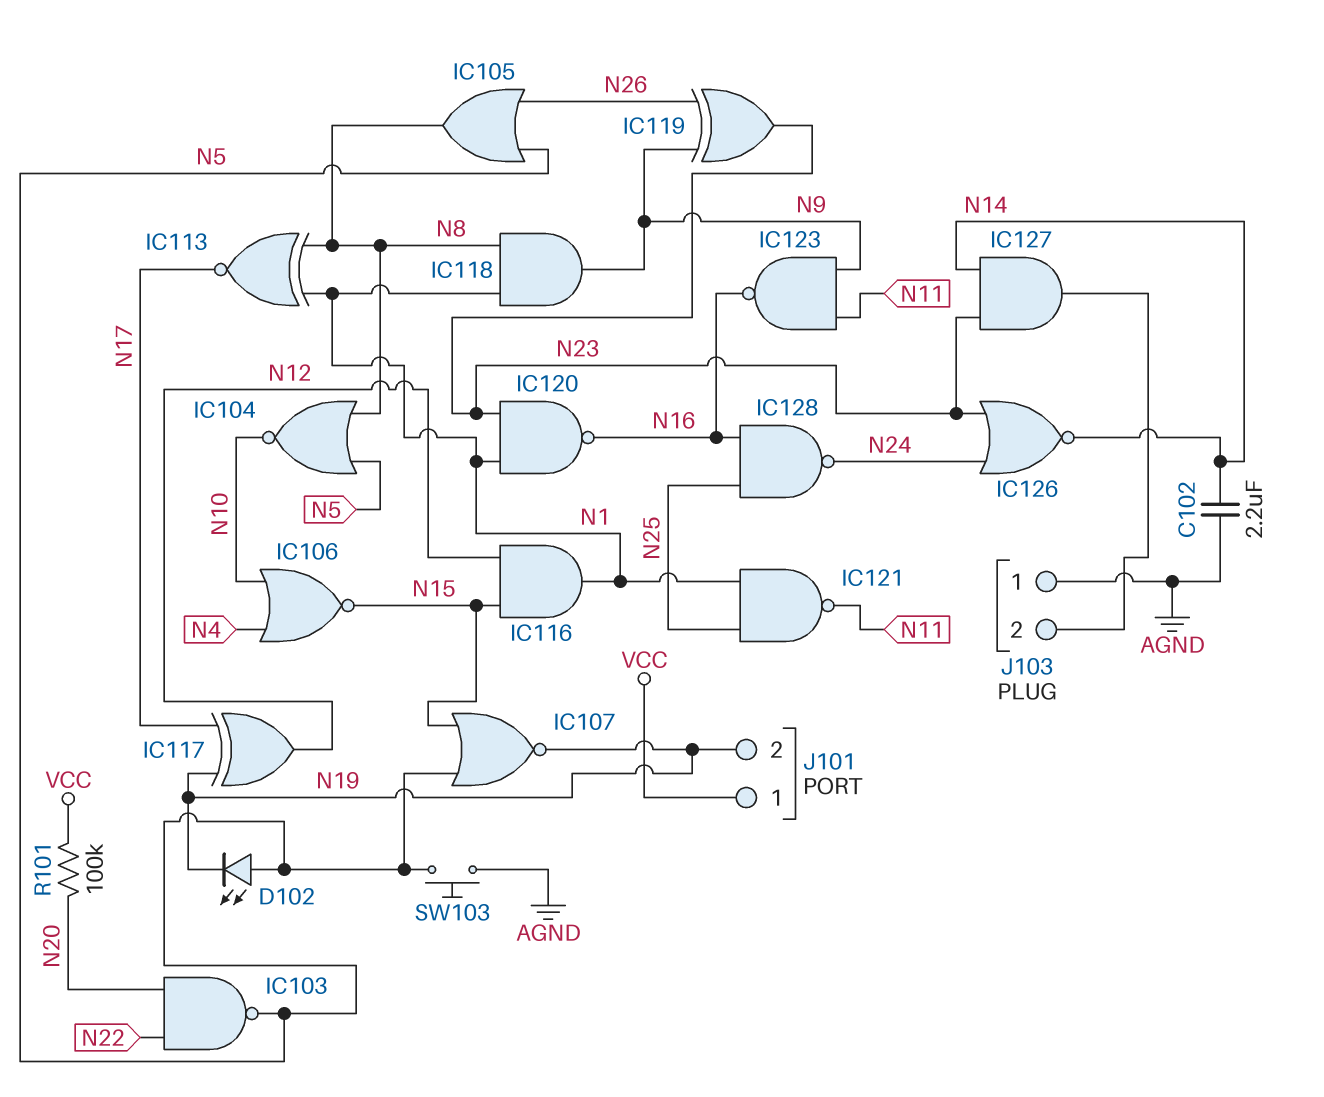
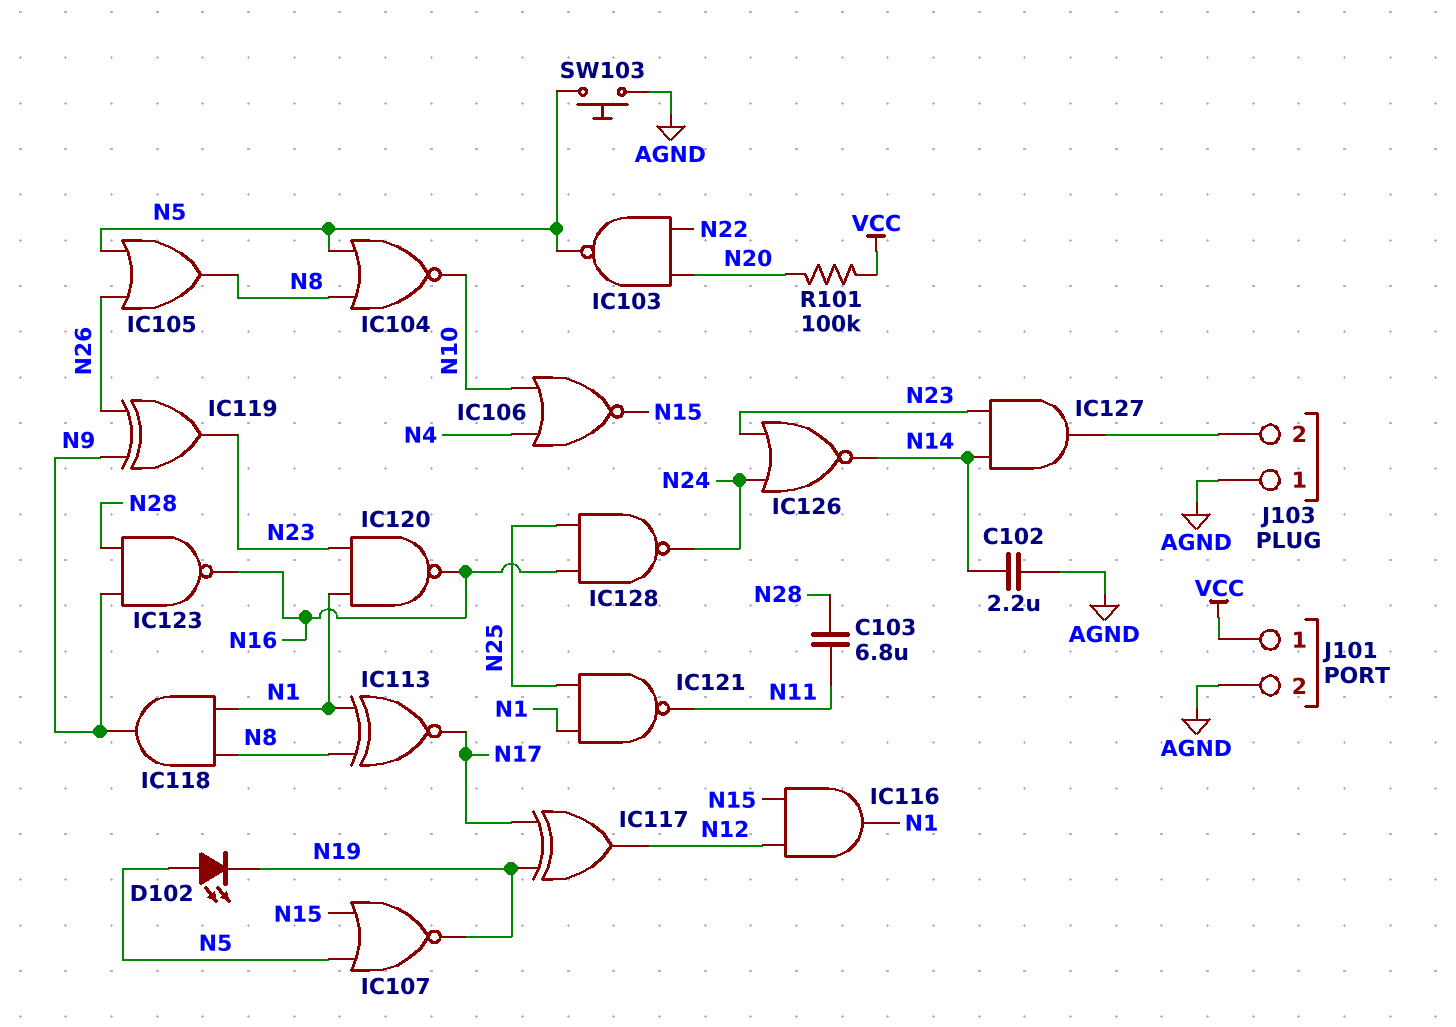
C103: none -> 6.8uF (N11, N28)
IC123: NAND (in N9, in N11, out N16) -> NAND (in N9, in N28, out N16)
J101 pin 2: N19 -> AGND

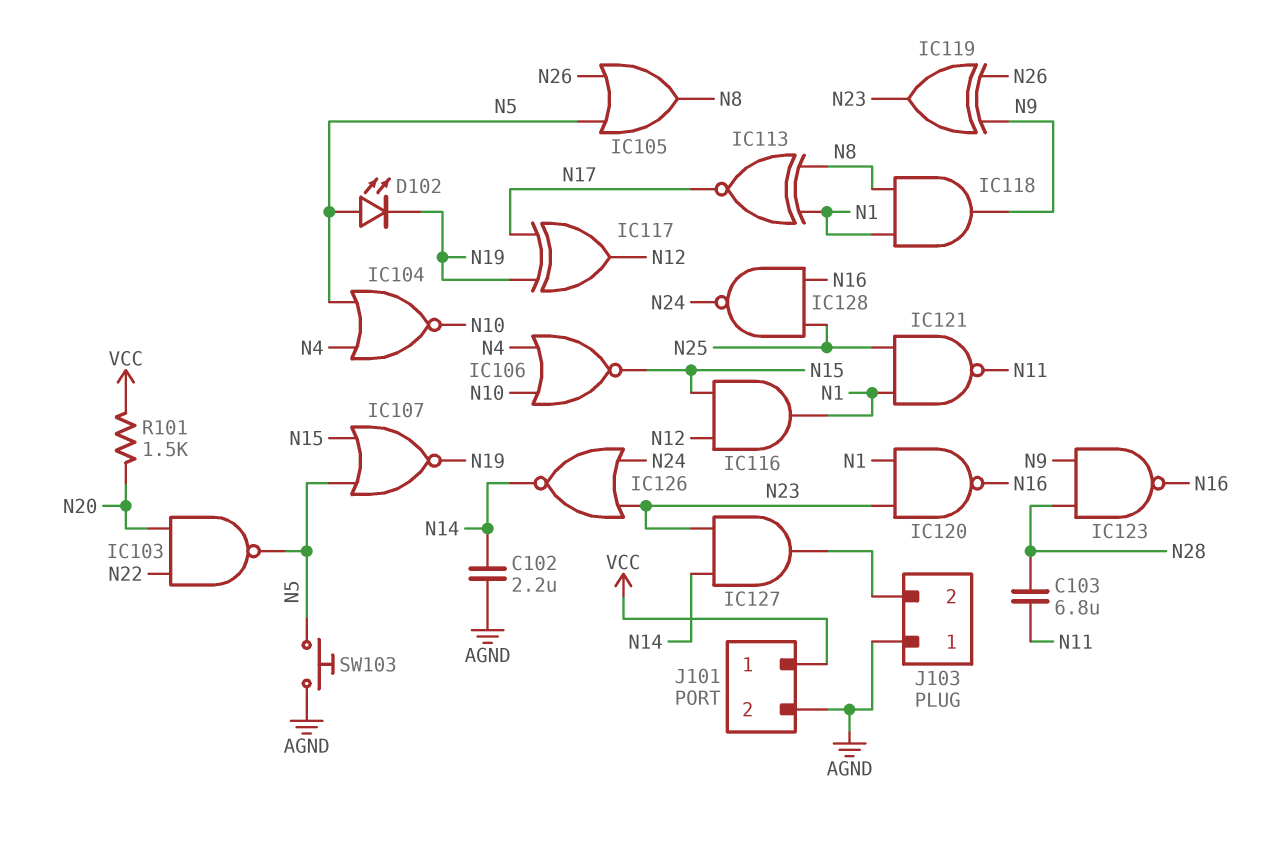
IC104: NOR (in N5, in N8, out N10) -> NOR (in N4, in N5, out N10)
R101: 100k (N20, VCC) -> 1.5k (N20, VCC)

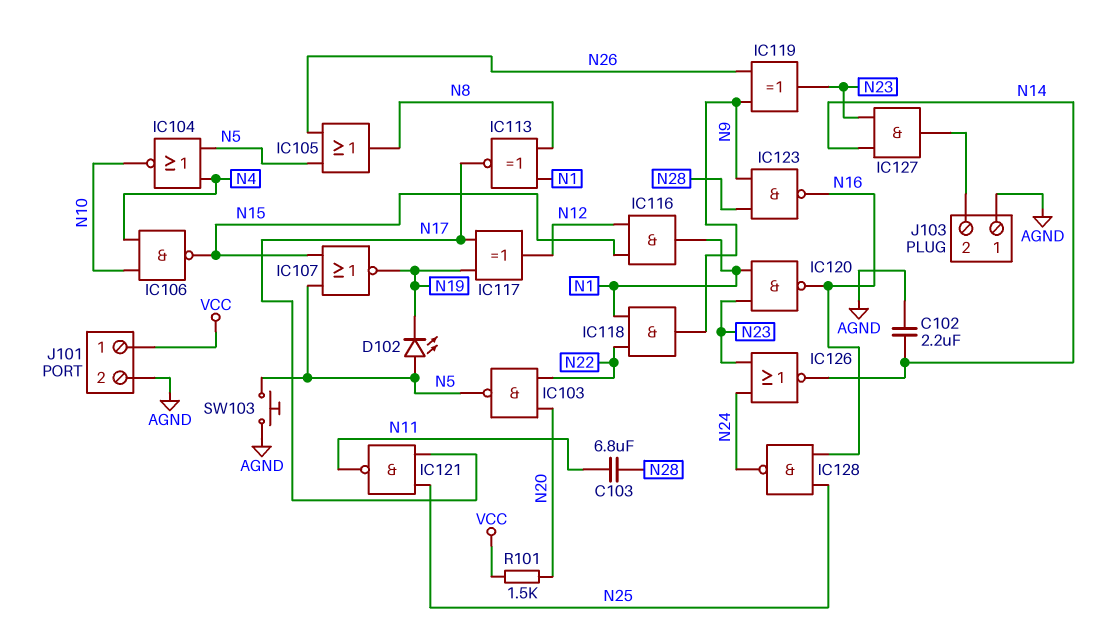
IC106: NOR (in N4, in N10, out N15) -> NAND (in N4, in N10, out N15)
IC118: AND (in N1, in N8, out N9) -> AND (in N1, in N22, out N9)
IC121: NAND (in N1, in N25, out N11) -> NAND (in N17, in N25, out N11)

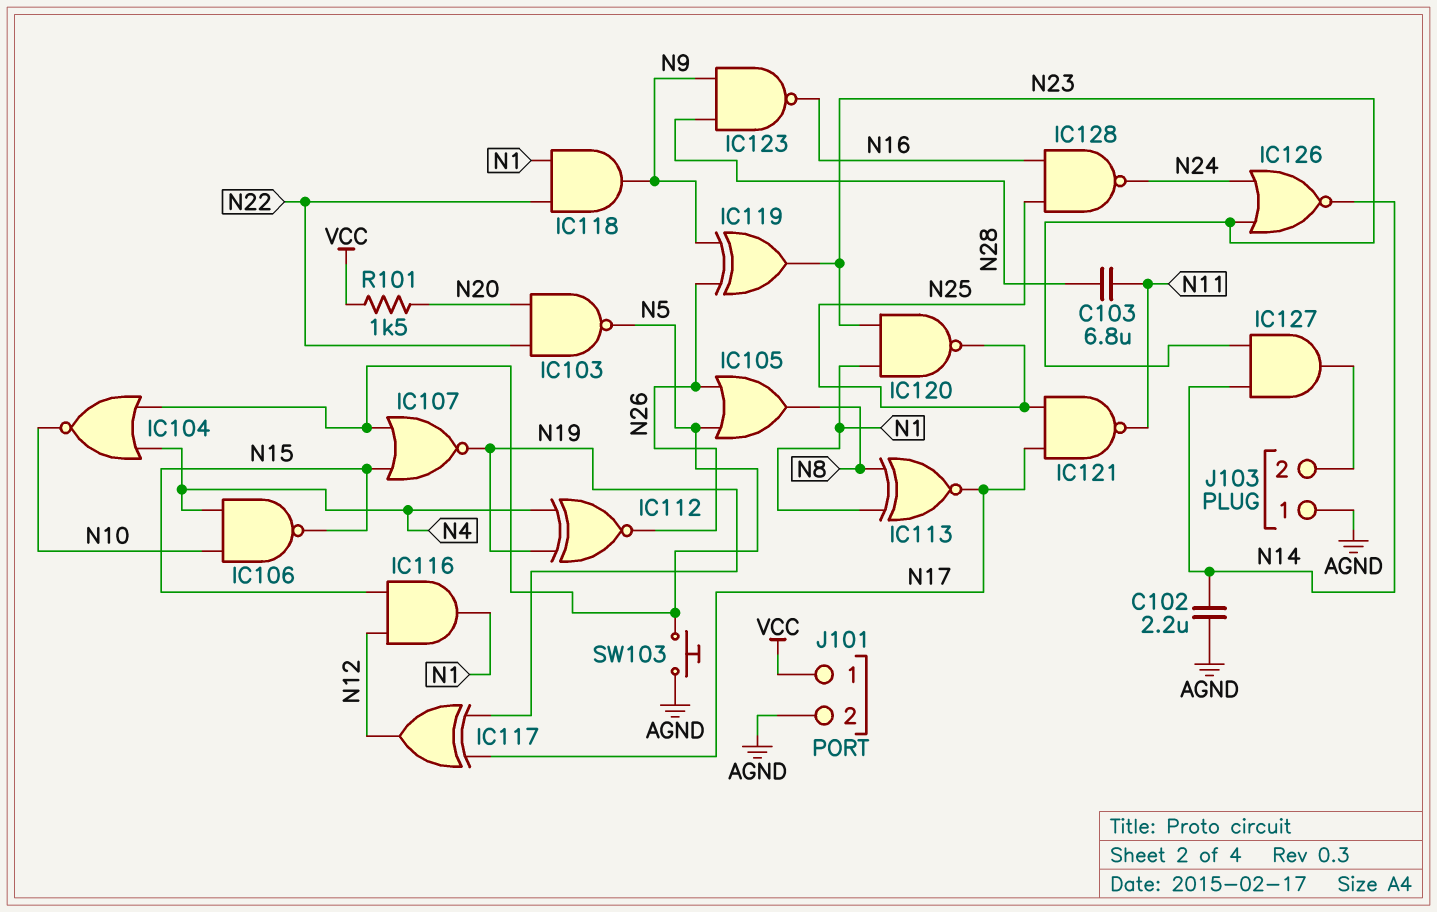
D102: LED (A N5, K N19) -> none
IC112: none -> XNOR (in N4, in N19, out N26)
IC120: NAND (in N1, in N23, out N16) -> NAND (in N1, in N23, out N25)

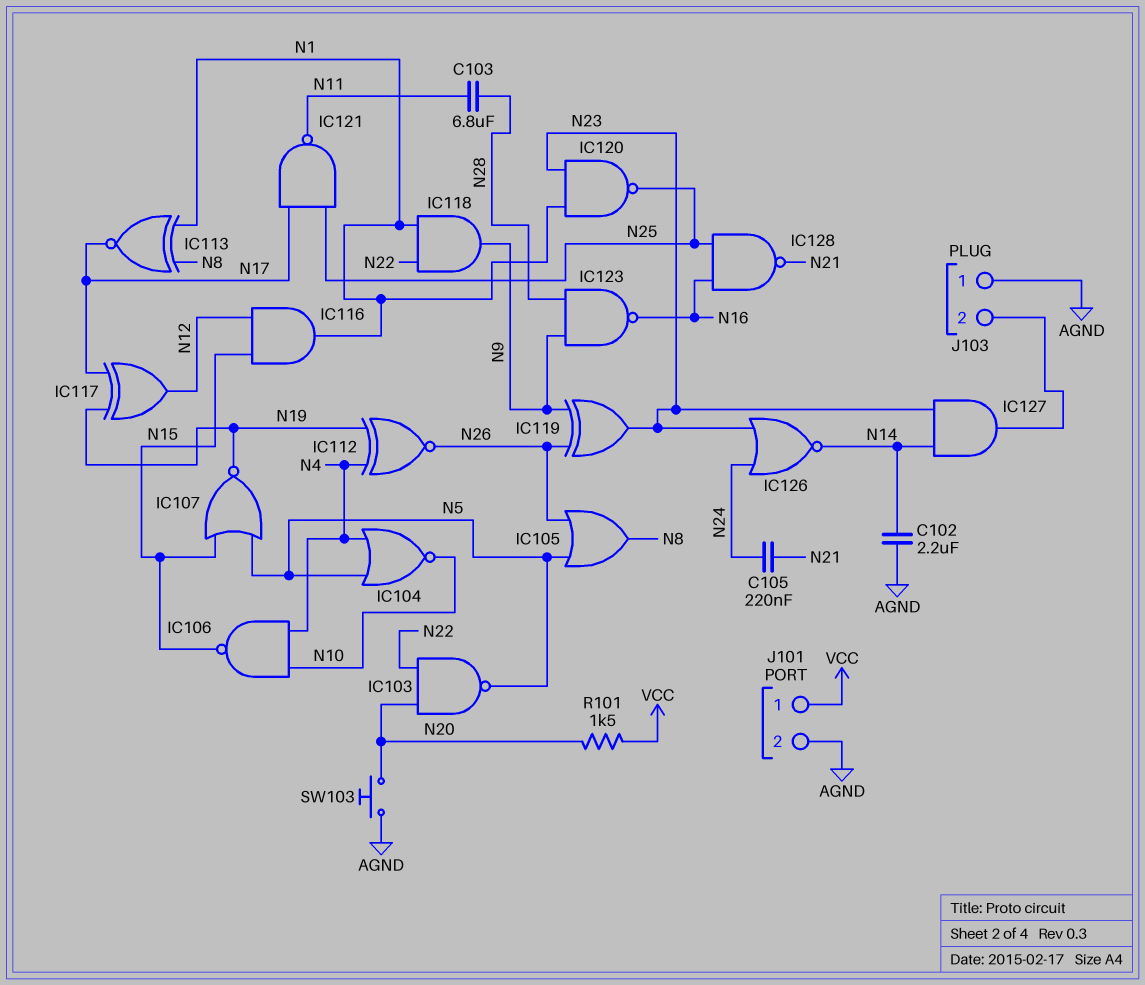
C105: none -> 220nF (N21, N24)
IC128: NAND (in N16, in N25, out N24) -> NAND (in N16, in N25, out N21)
SW103: button (AGND, N5) -> button (AGND, N20)

